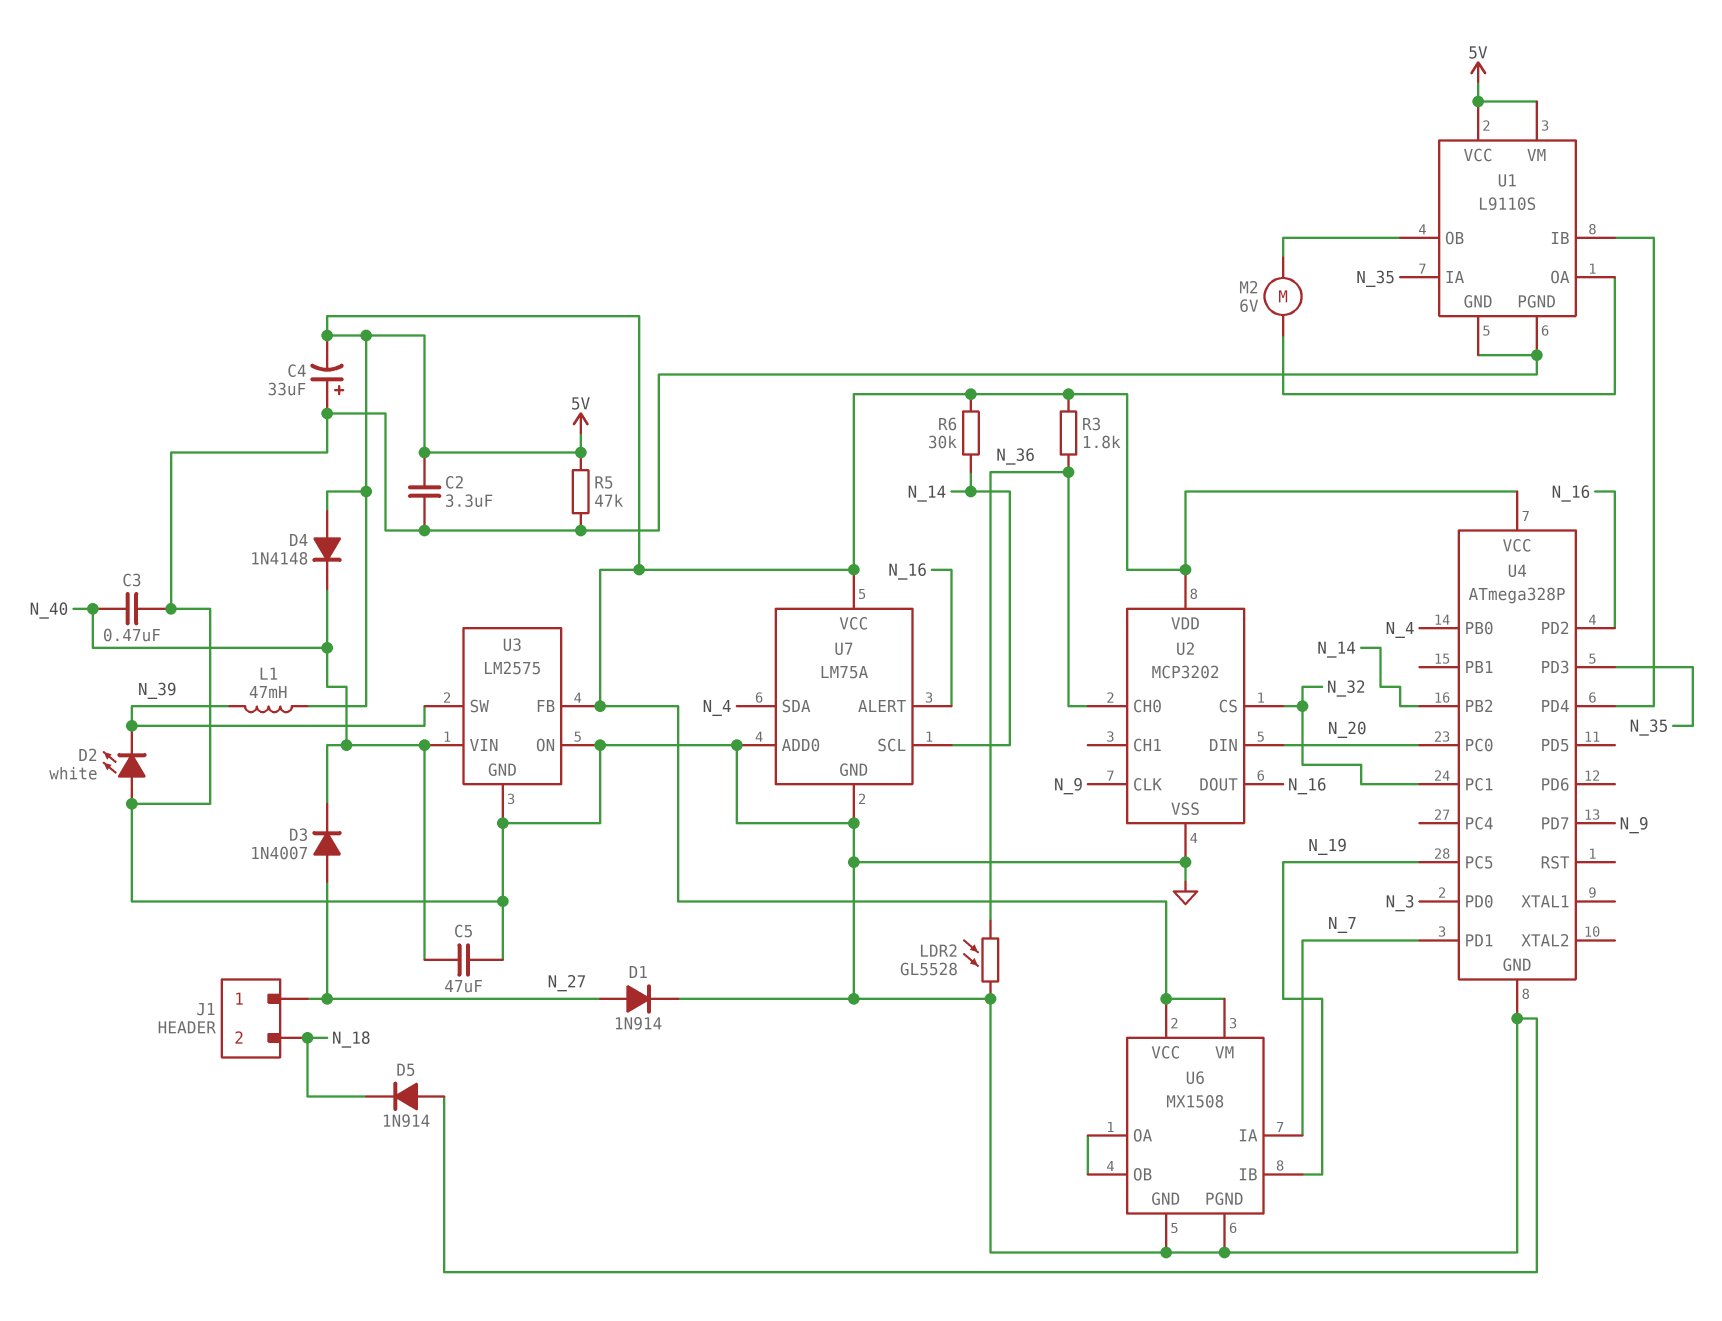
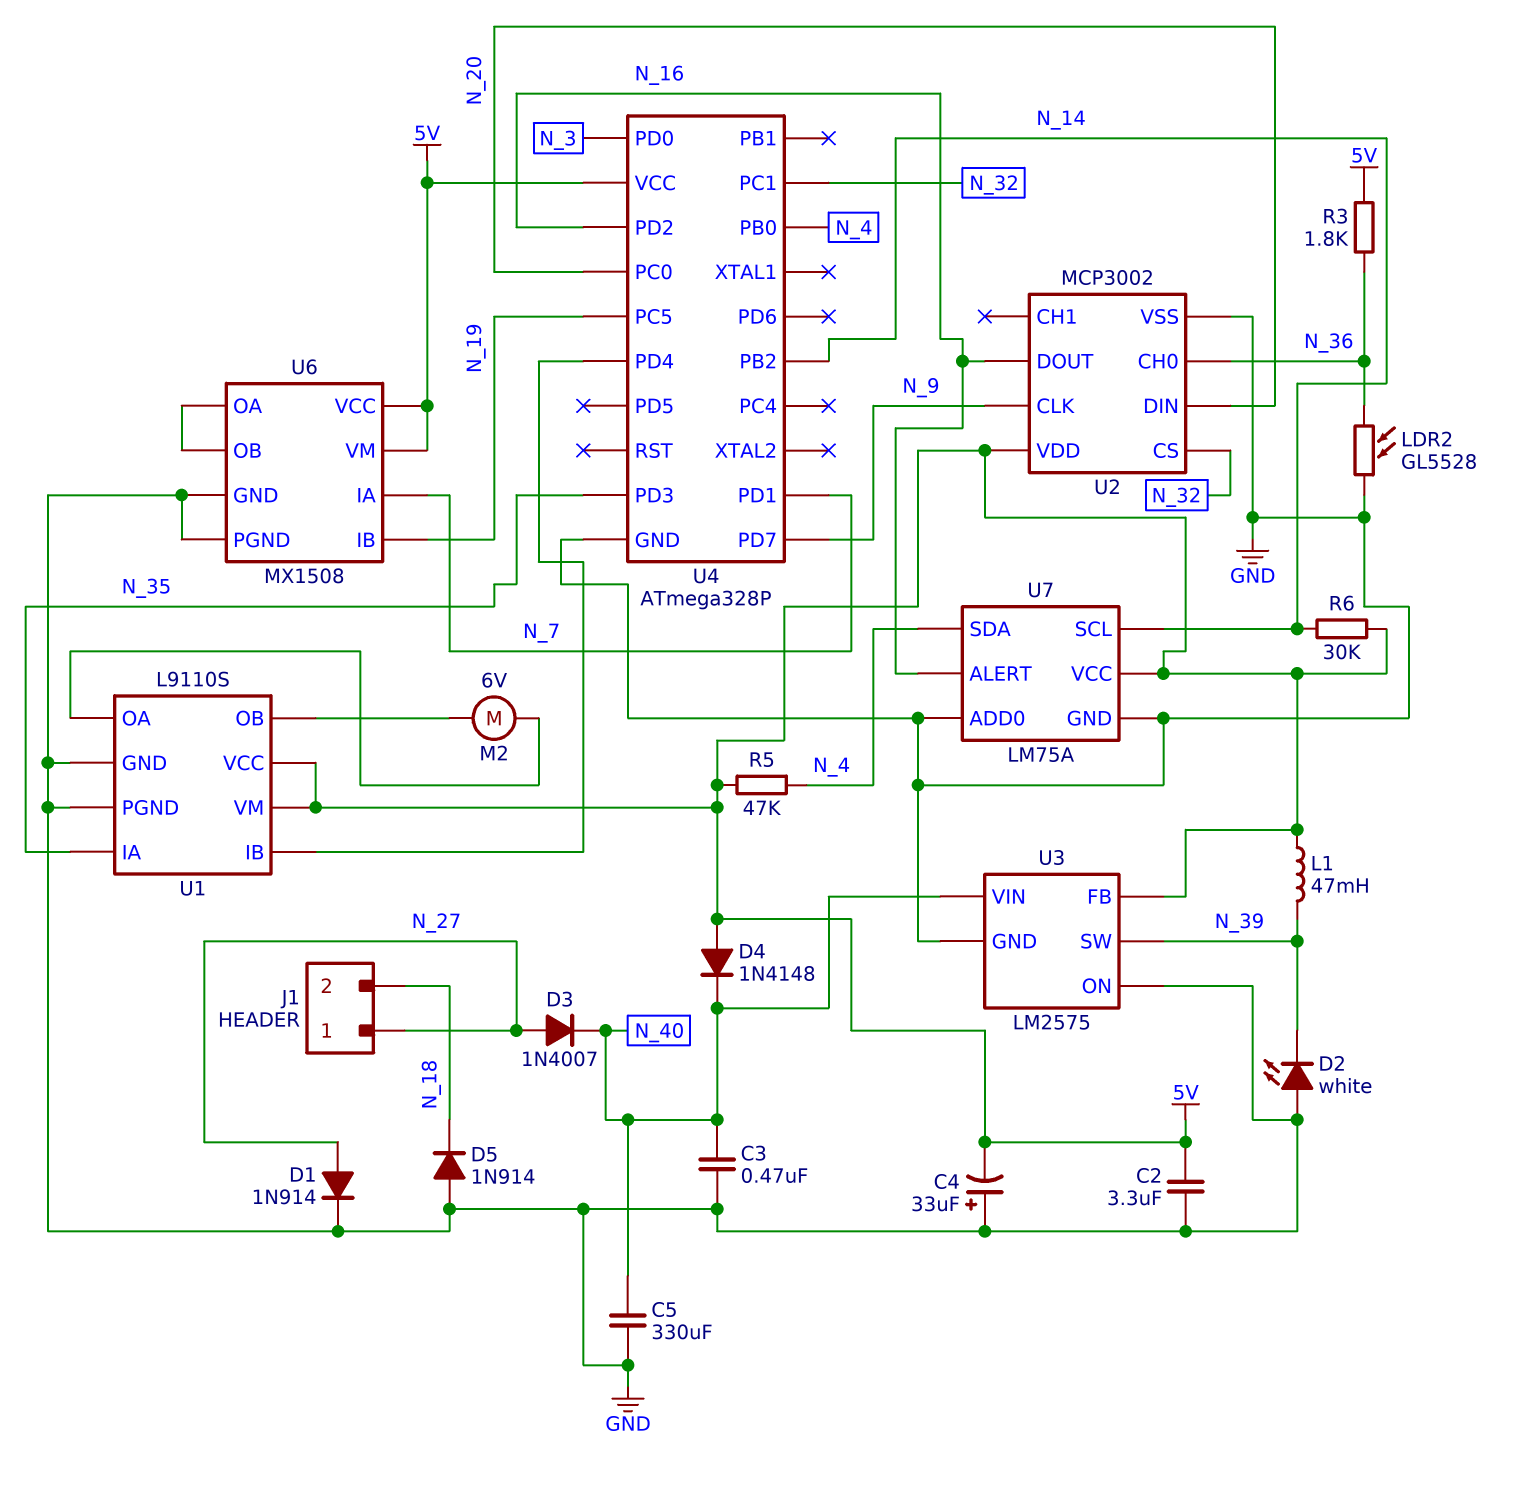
C5: 47uF (GND, N_40) -> 330uF (GND, N_40)
R5: 47k (5V, GND) -> 47k (5V, N_4)
U2: MCP3202 -> MCP3002

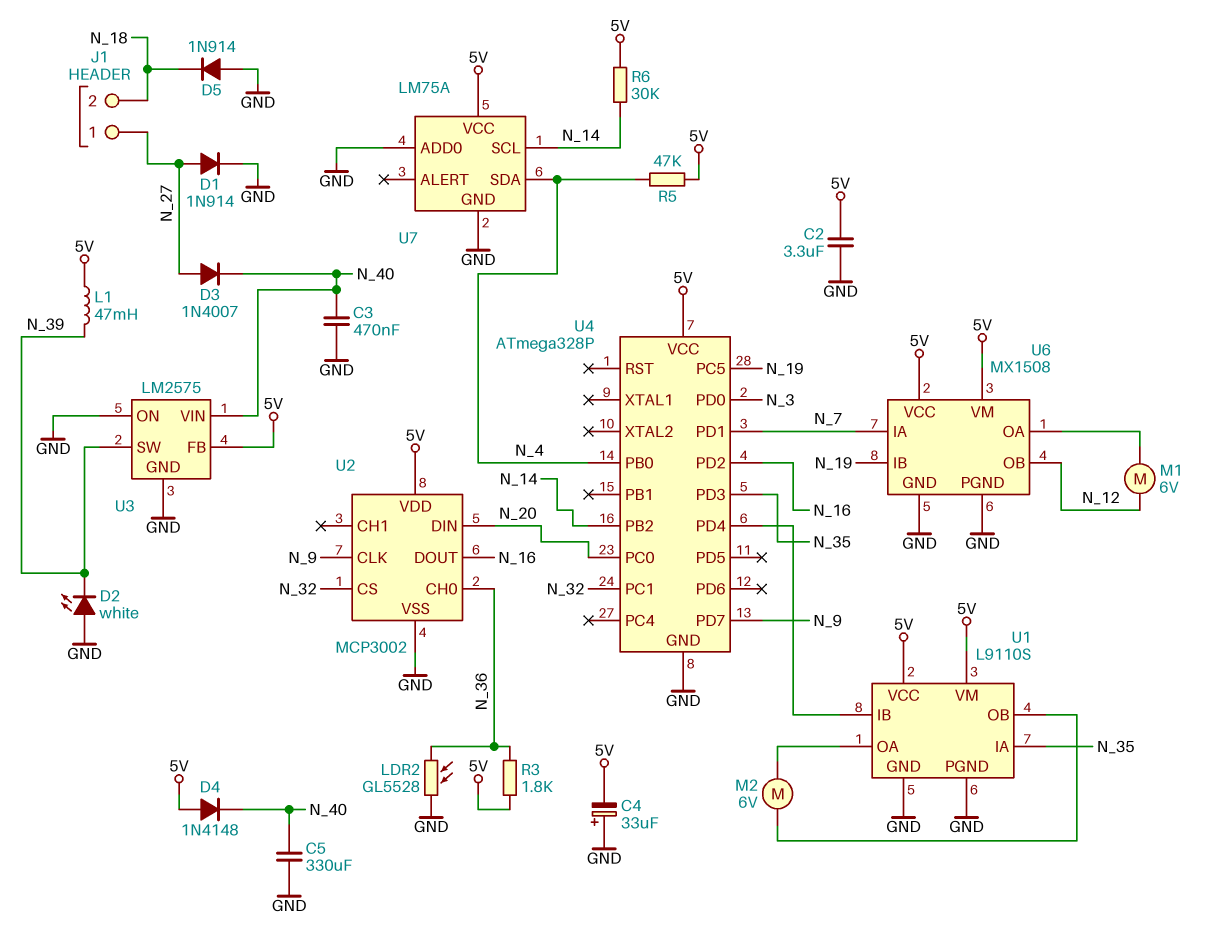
M1: none -> motor 6V (N_12, U6/OA)
U6 pin OB: U6/OA -> N_12
U7 pin ALERT: N_16 -> none

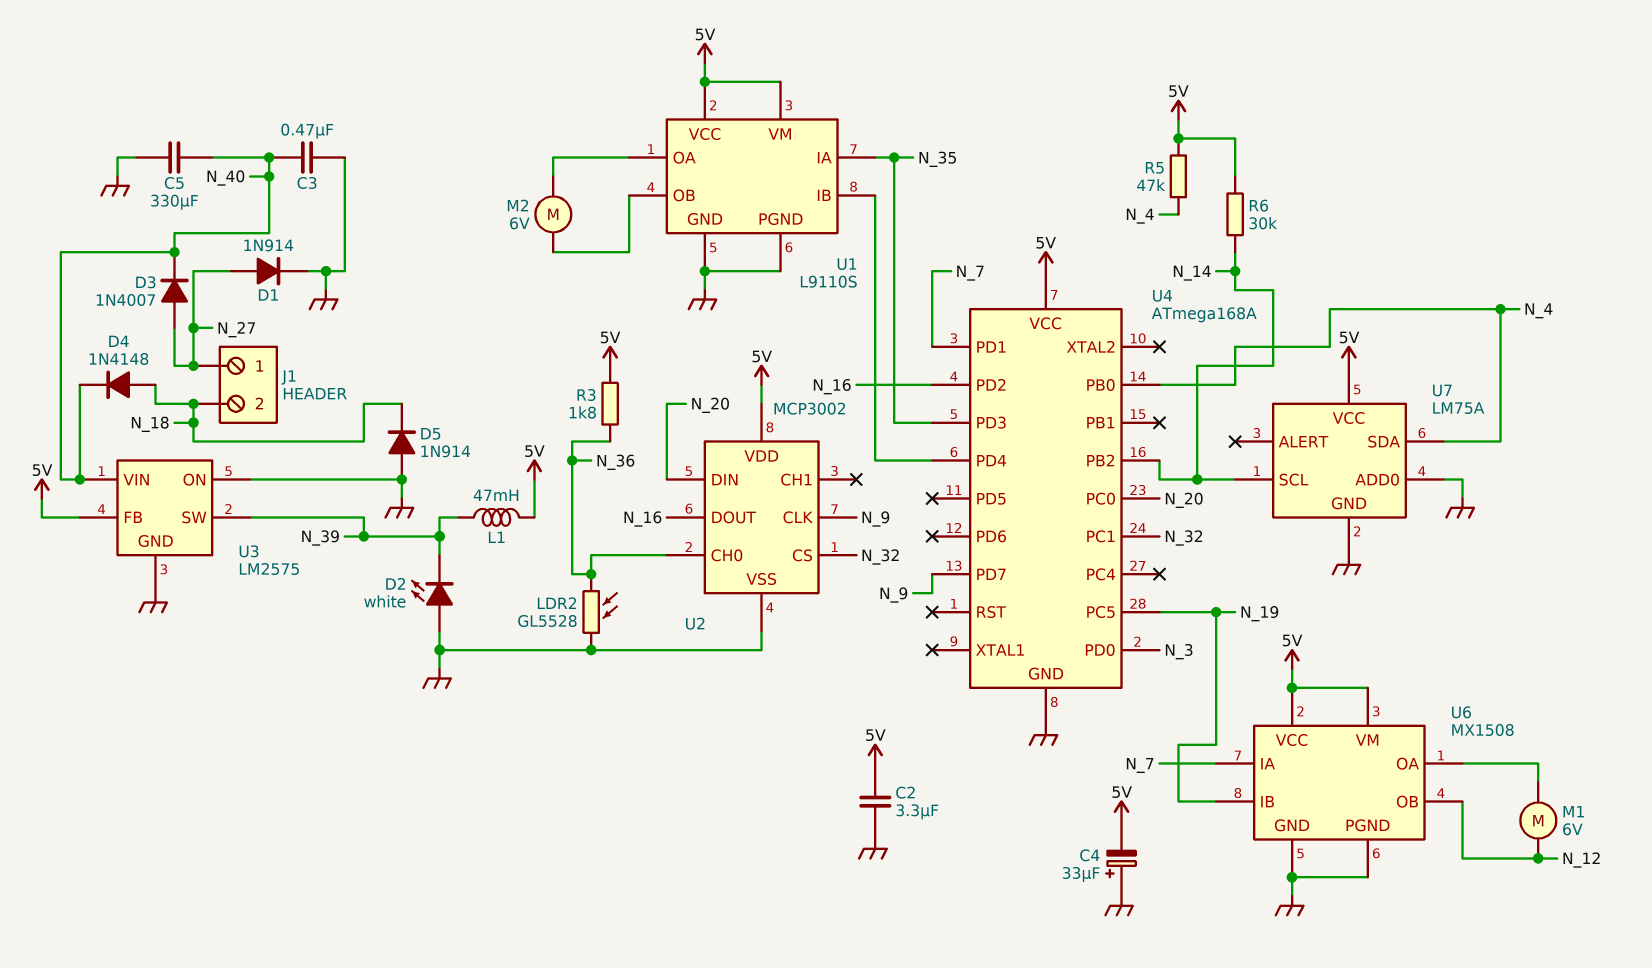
D4: diode 1N4148 (A 5V, K N_40) -> diode 1N4148 (A N_18, K N_40)
U4: ATmega328P -> ATmega168A

